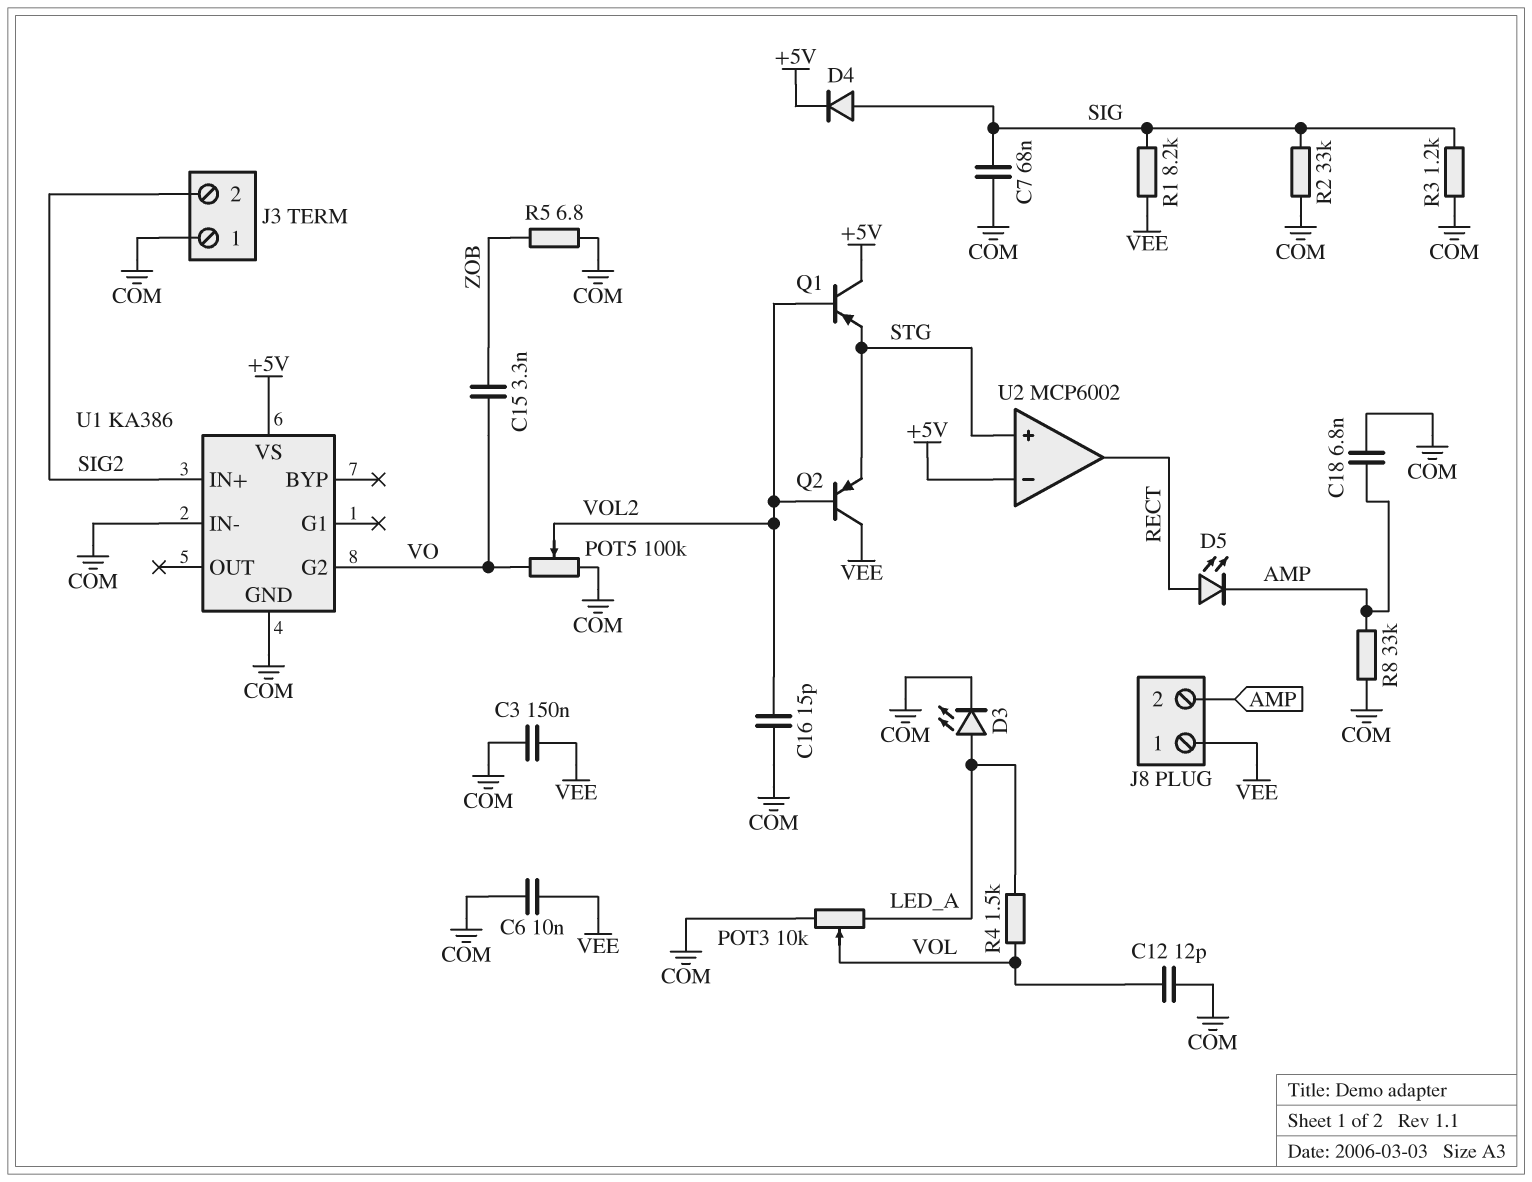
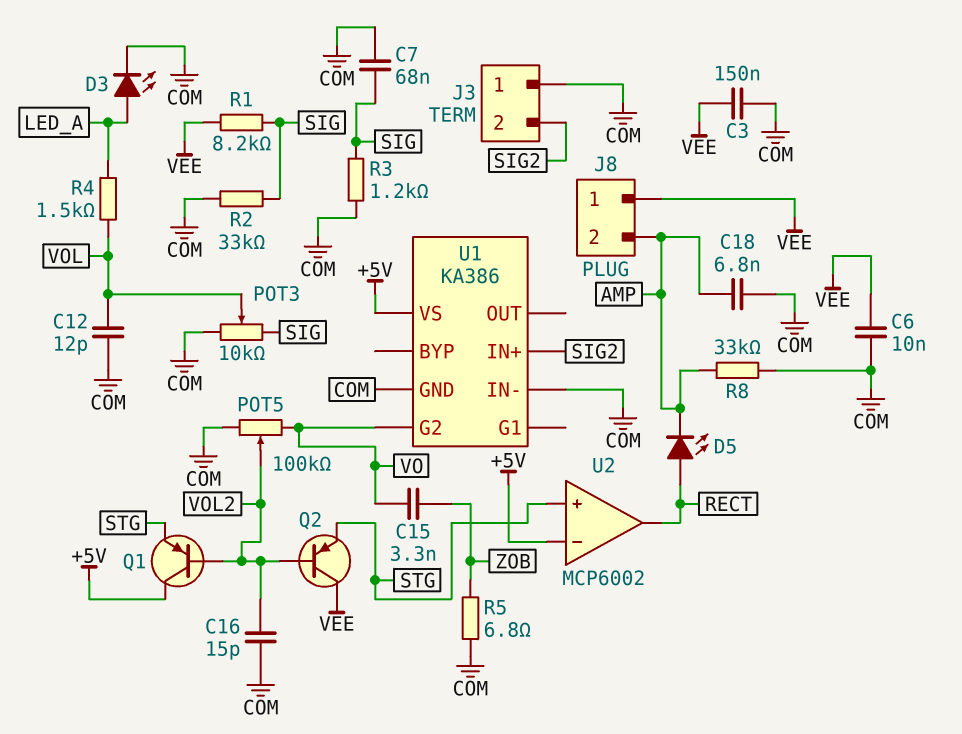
D4: diode (A SIG, K +5V) -> none
POT3: 10k (COM, LED_A, wiper VOL) -> 10k (COM, SIG, wiper VOL)

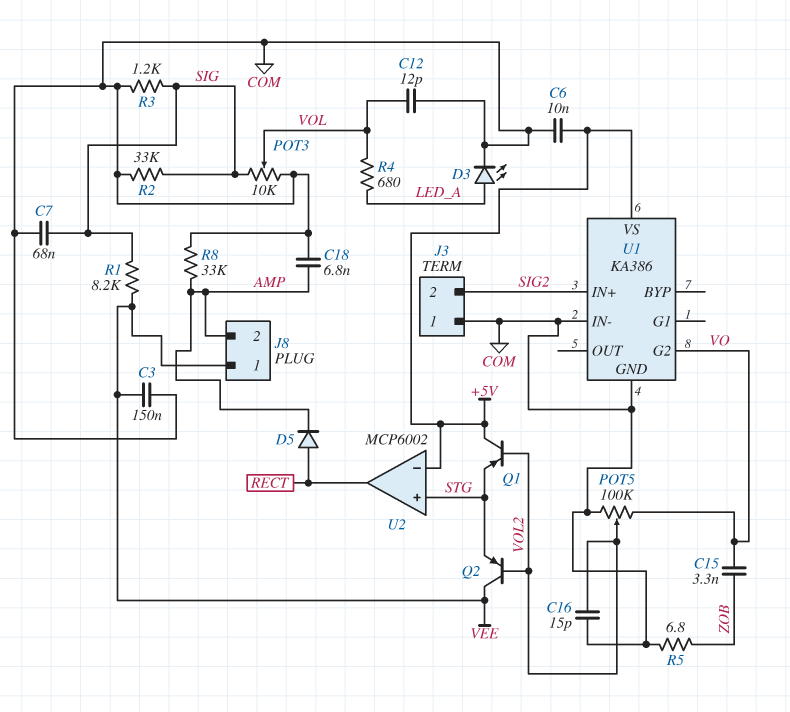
C6: 10nF (COM, VEE) -> 10nF (+5V, COM)
D5: LED (A RECT, K AMP) -> diode (A RECT, K AMP)
R4: 1.5k (LED_A, VOL) -> 680 (LED_A, VOL)

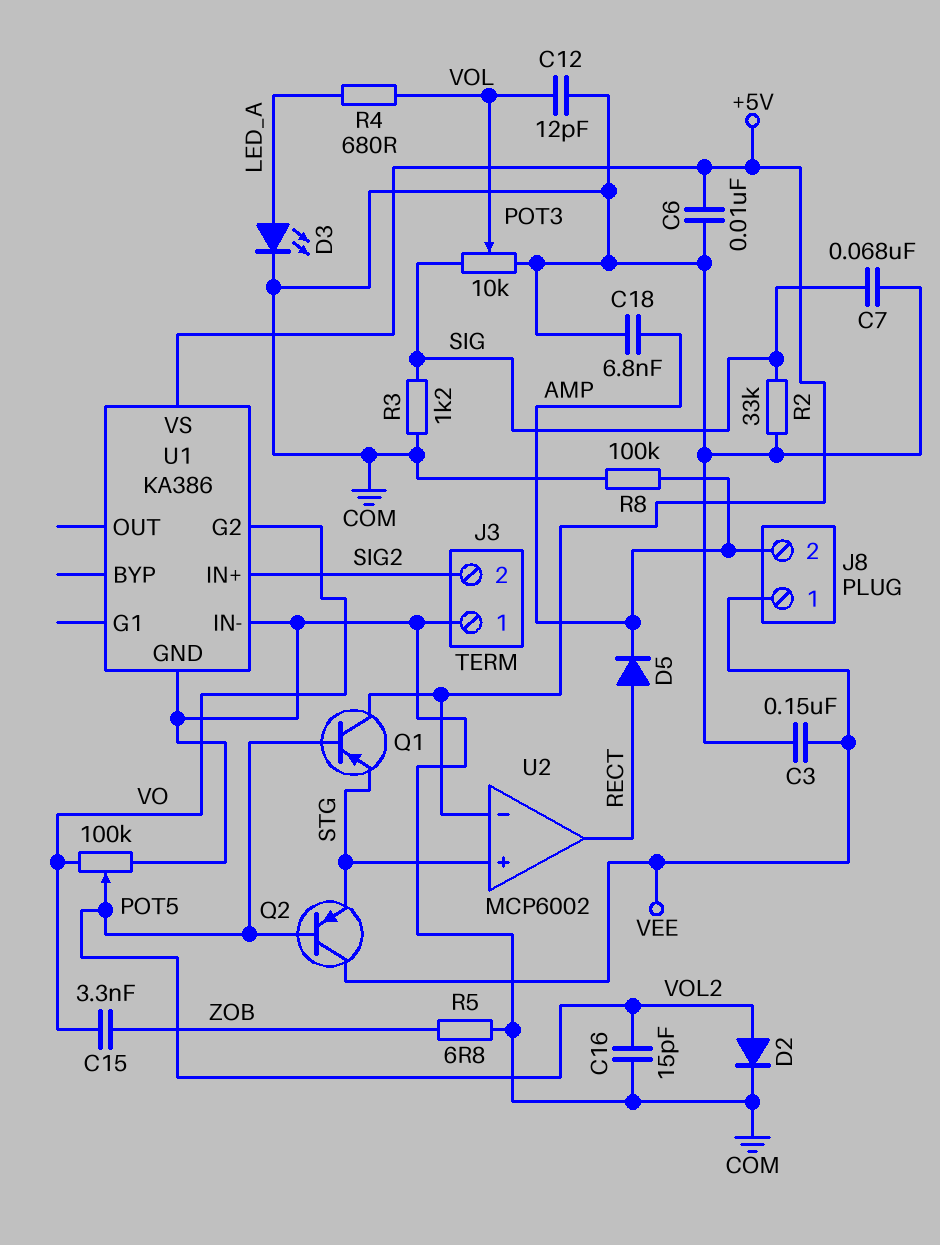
D2: none -> diode (A VOL2, K COM)
R1: 8.2k (SIG, VEE) -> none
R8: 33k (AMP, COM) -> 100k (AMP, COM)

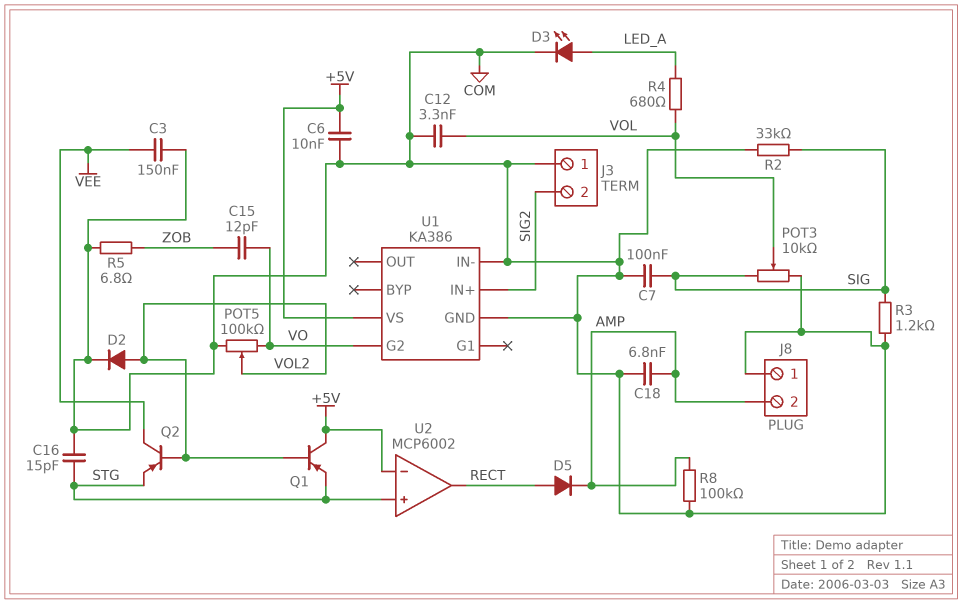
C7: 68nF (COM, SIG) -> 100nF (COM, SIG)
C12: 12pF (COM, VOL) -> 3.3nF (COM, VOL)
C15: 3.3nF (VO, ZOB) -> 12pF (VO, ZOB)
C16: 15pF (COM, VOL2) -> 15pF (COM, STG)
J8 pin 1: VEE -> COM

